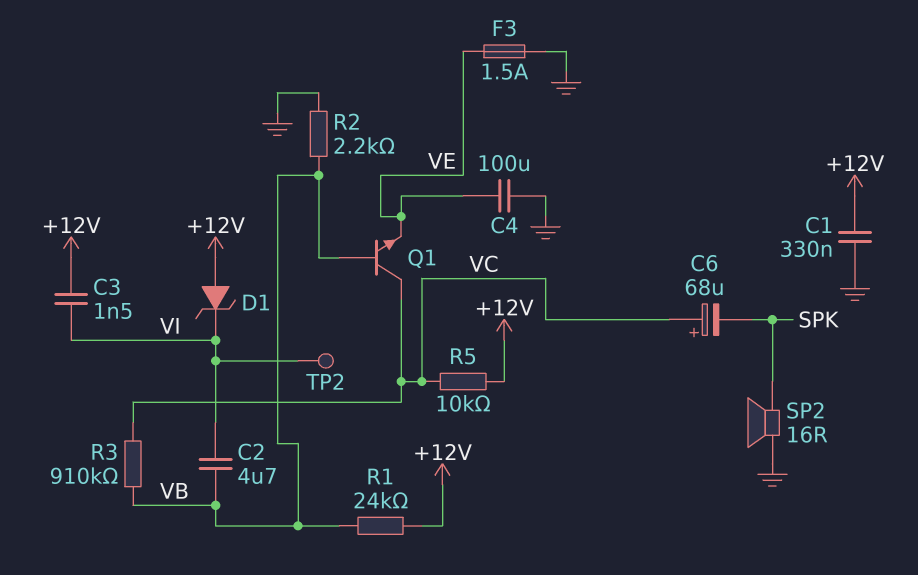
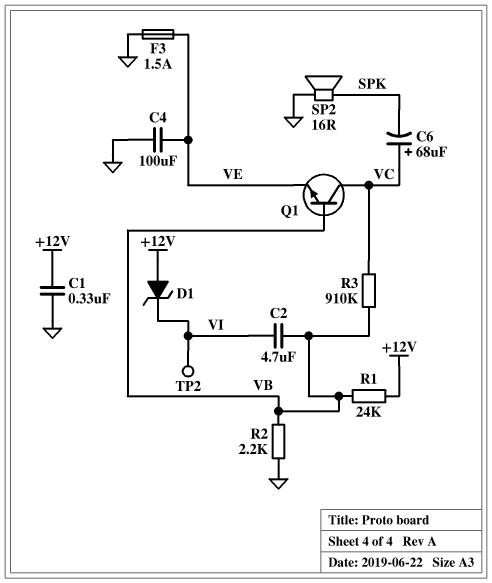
C3: 1.5nF (+12V, VI) -> none
R5: 10k (+12V, VC) -> none

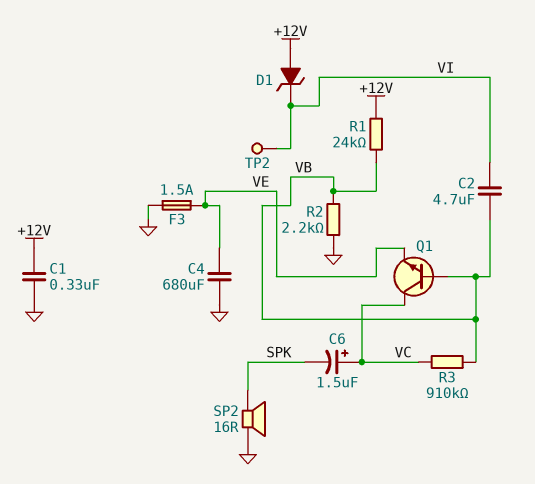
C4: 100uF (GND, VE) -> 680uF (GND, VE)
C6: 68uF (plus VC, minus SPK) -> 1.5uF (plus VC, minus SPK)

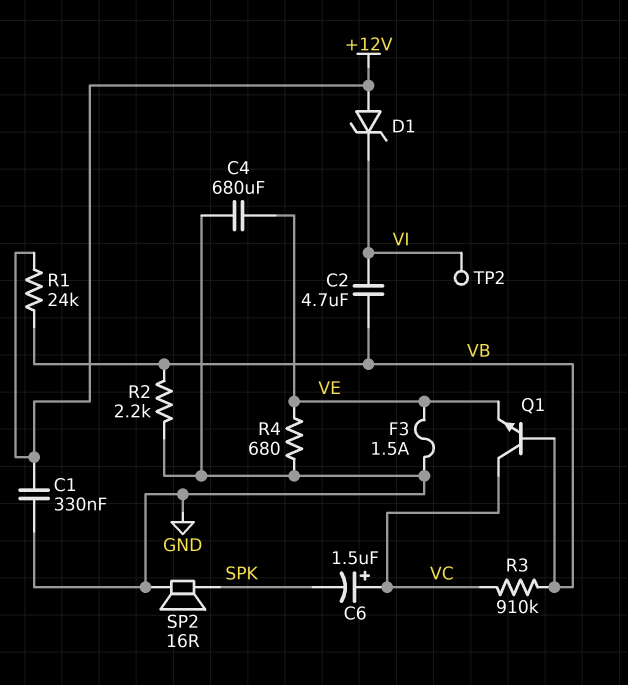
R4: none -> 680 (GND, VE)

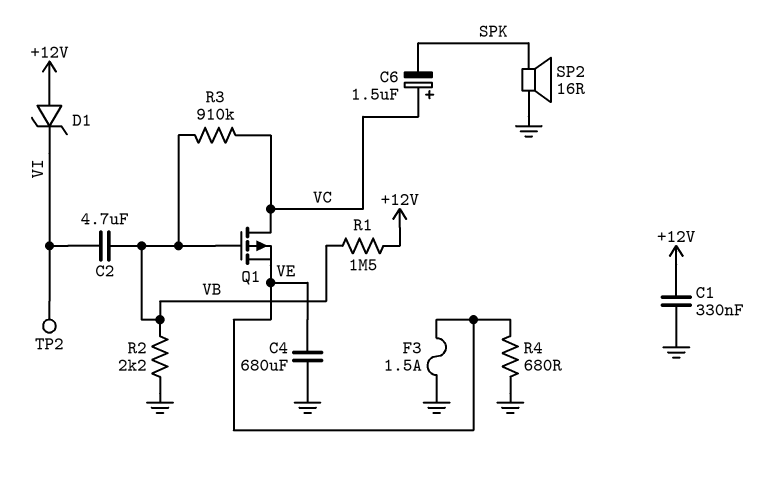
Q1: NPN (B VB, C VC, E VE) -> PMOS (G VB, D VC, S VE)
R1: 24k (+12V, VB) -> 1.5M (+12V, VB)

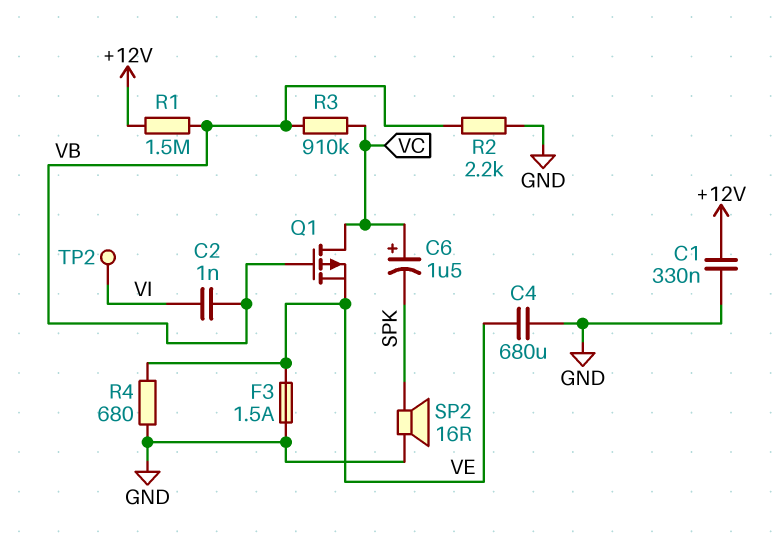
C2: 4.7uF (VB, VI) -> 1nF (VB, VI)
D1: zener (A +12V, K VI) -> none

